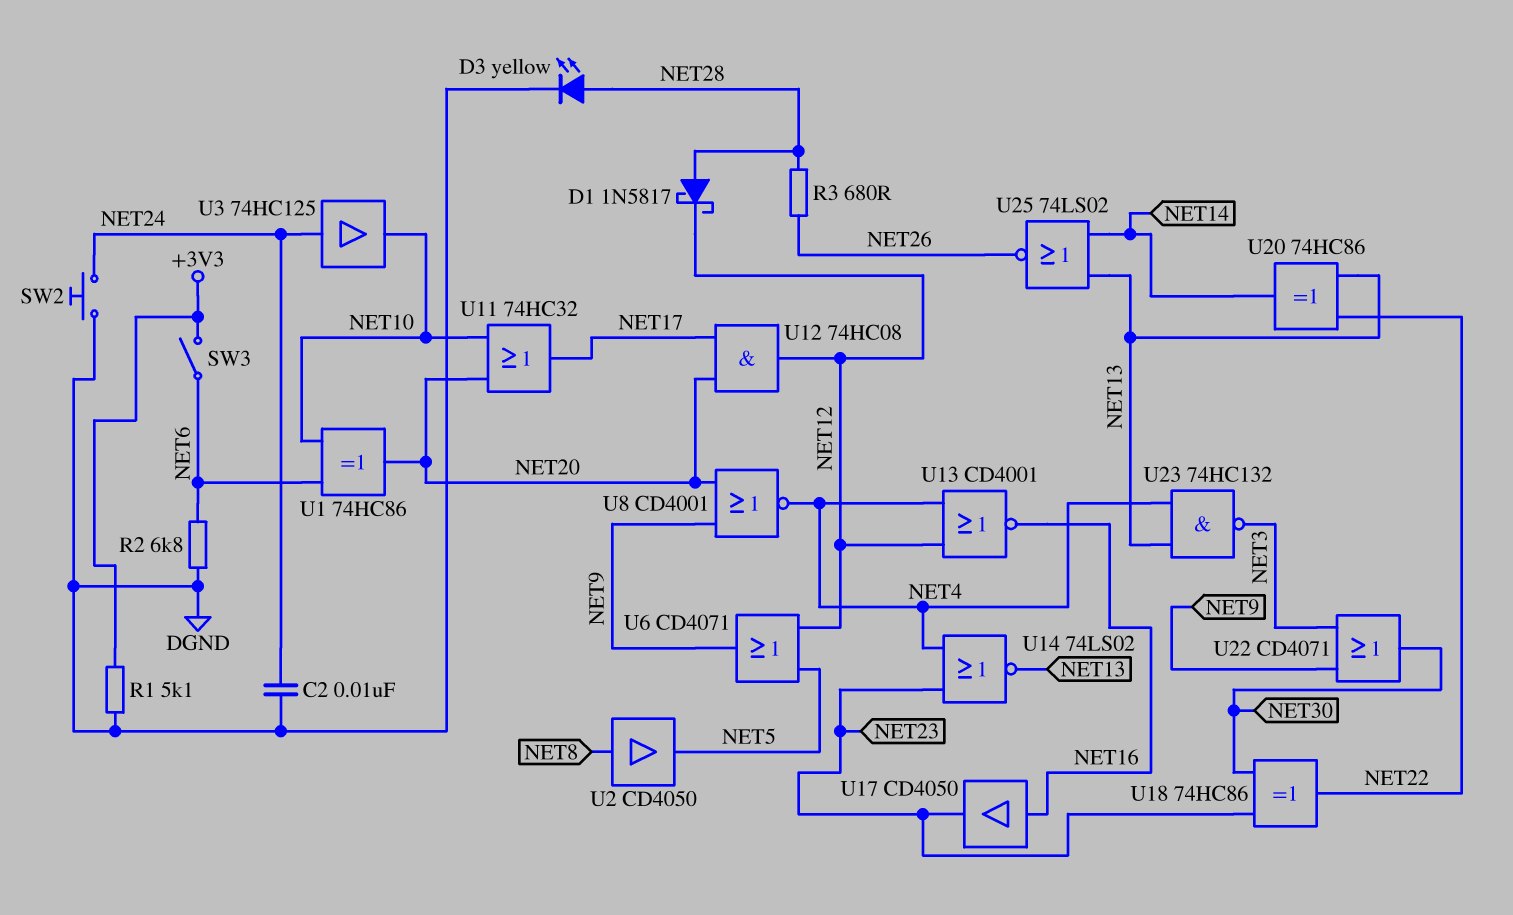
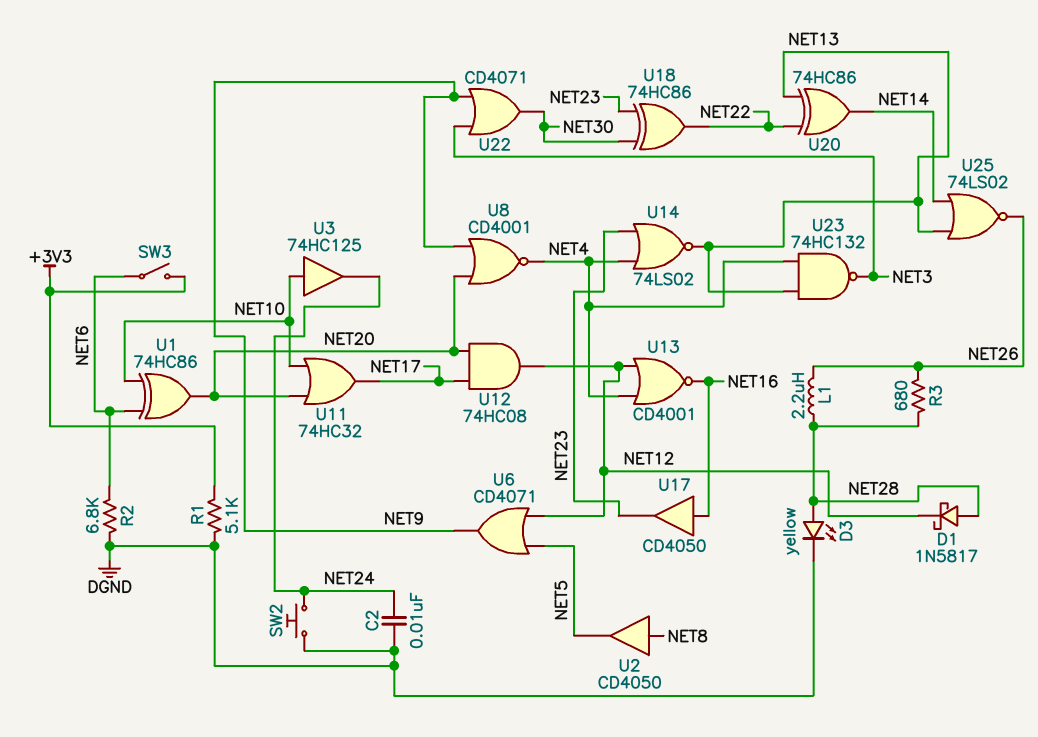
L1: none -> 2.2uH (NET26, NET28)
U3: buffer 74HC125 (in NET24, out NET10) -> buffer 74HC125 (in NET10, out NET24)

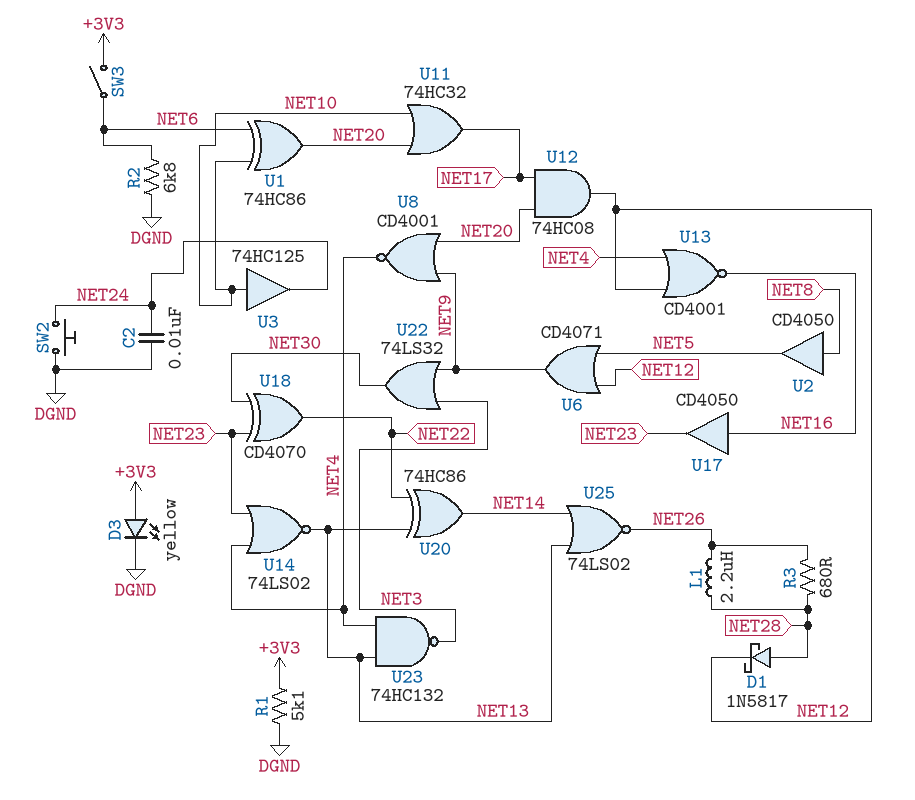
D3: LED yellow (A NET28, K DGND) -> LED yellow (A +3V3, K DGND)
U18: XOR 74HC86 (in NET23, in NET30, out NET22) -> XOR CD4070 (in NET23, in NET30, out NET22)
U22: OR CD4071 (in NET3, in NET9, out NET30) -> OR 74LS32 (in NET3, in NET9, out NET30)

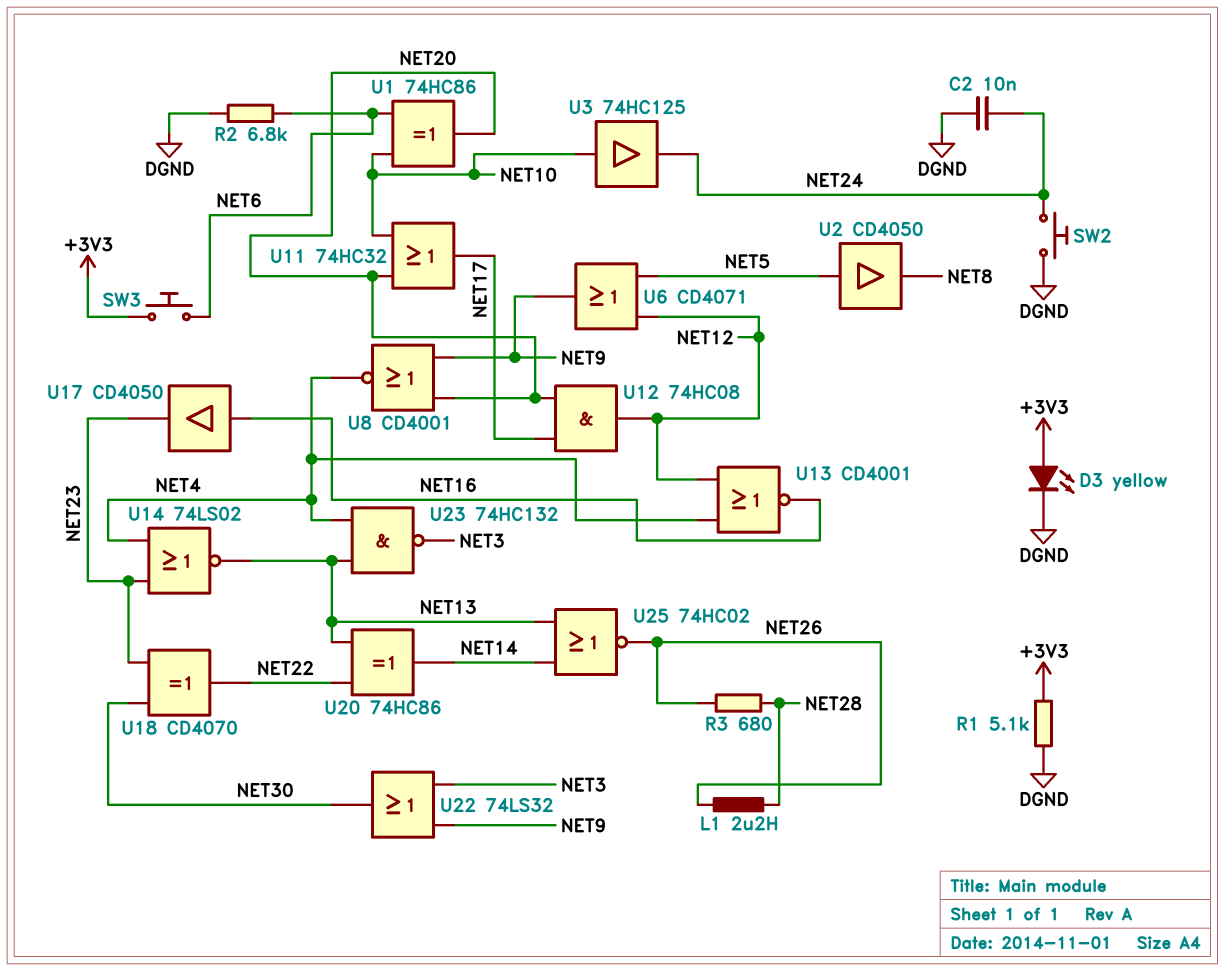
D1: schottky 1N5817 (A NET28, K NET12) -> none
SW3: switch (+3V3, NET6) -> button (+3V3, NET6)
U2: buffer CD4050 (in NET8, out NET5) -> buffer CD4050 (in NET5, out NET8)
U25: NOR 74LS02 (in NET13, in NET14, out NET26) -> NOR 74HC02 (in NET13, in NET14, out NET26)

